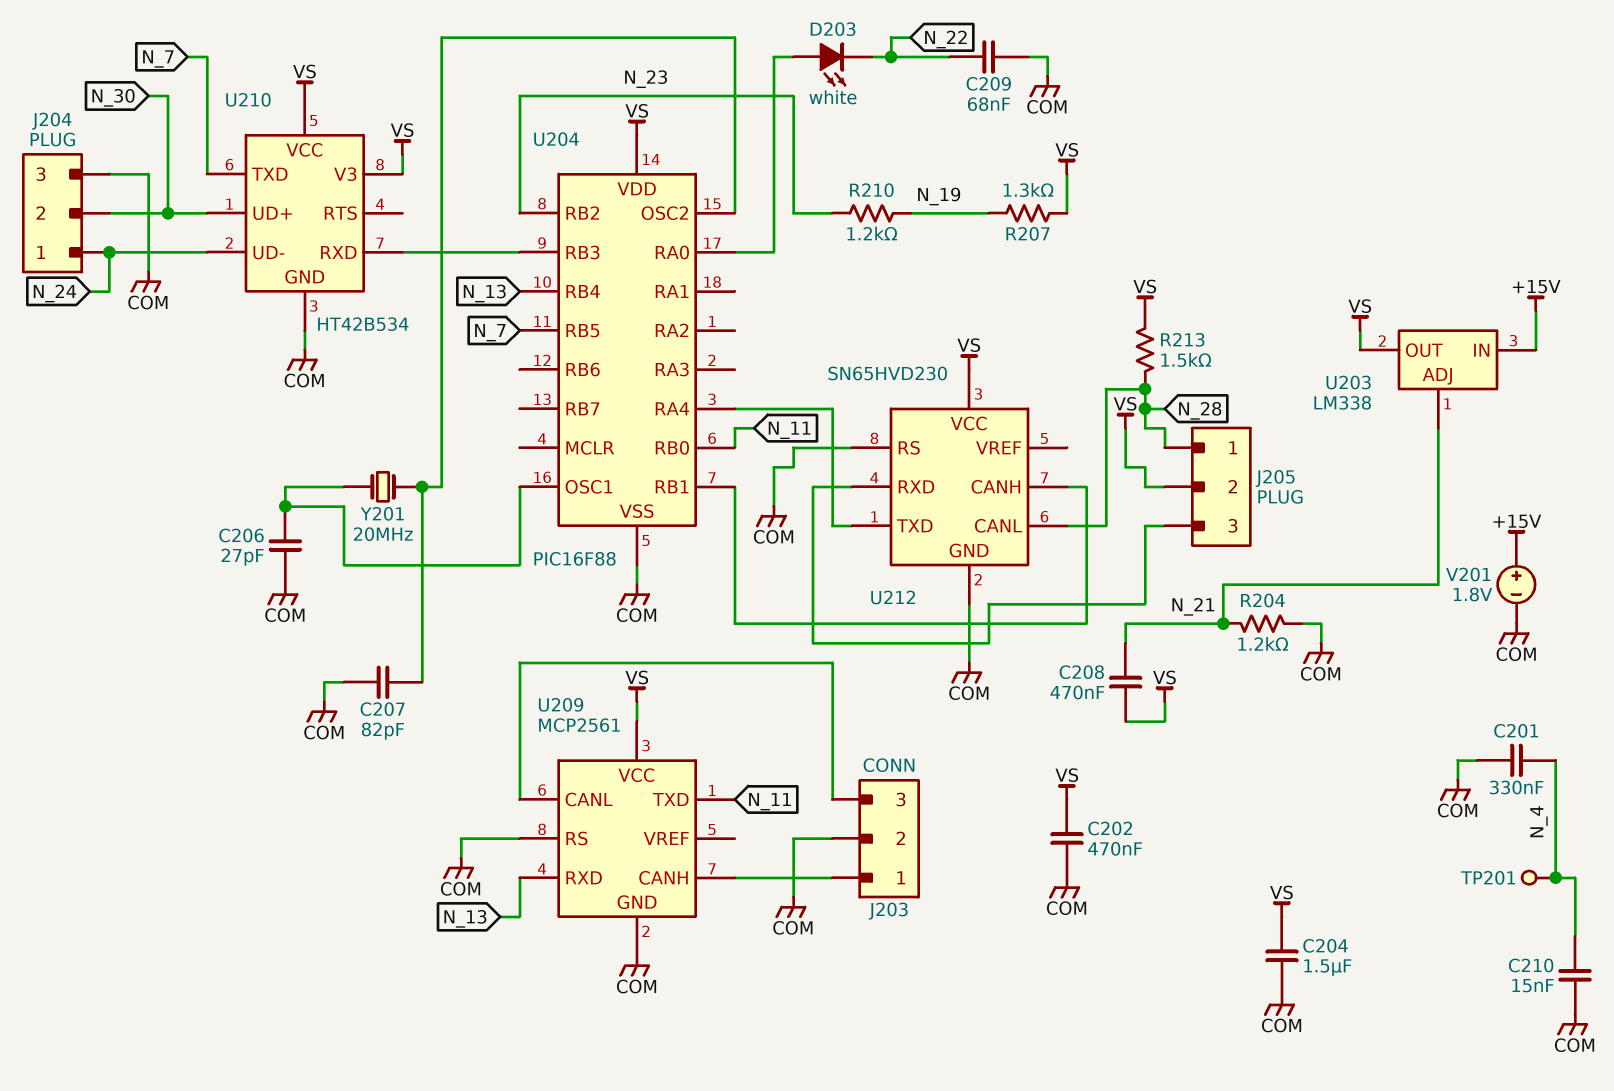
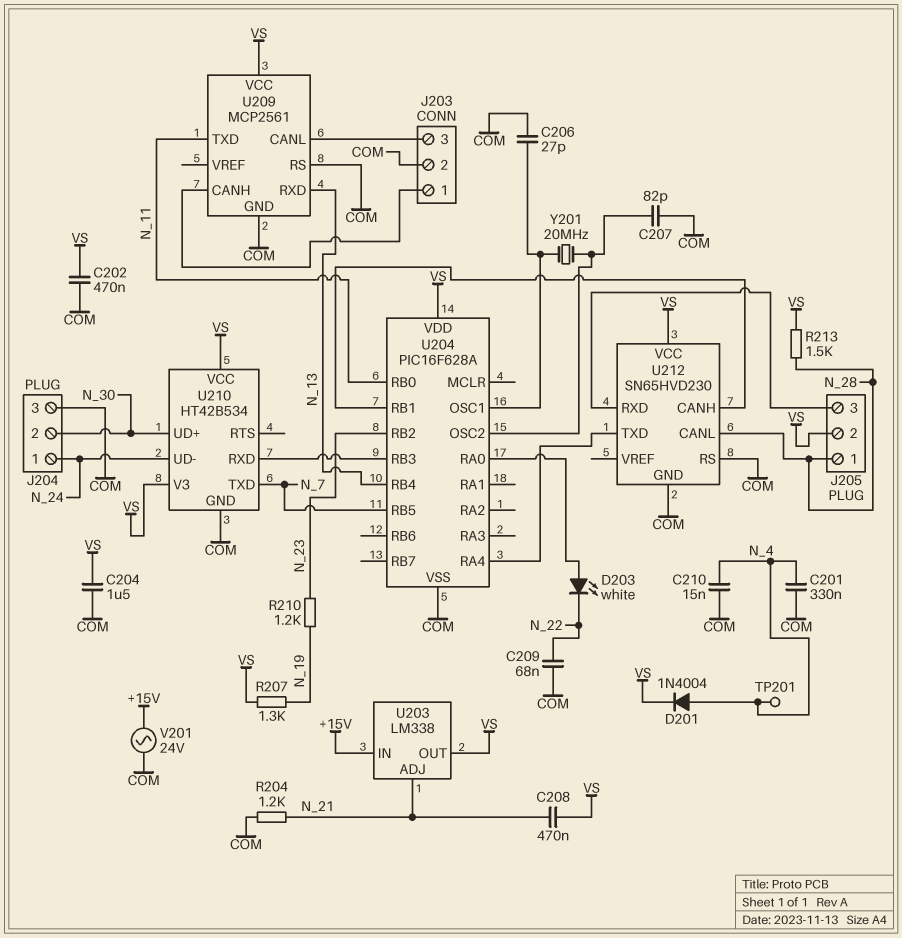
D201: none -> diode 1N4004 (A N_4, K VS)
U204: PIC16F88 -> PIC16F628A
V201: 1.8V (plus +15V, minus COM) -> AC 24V (+15V, COM)

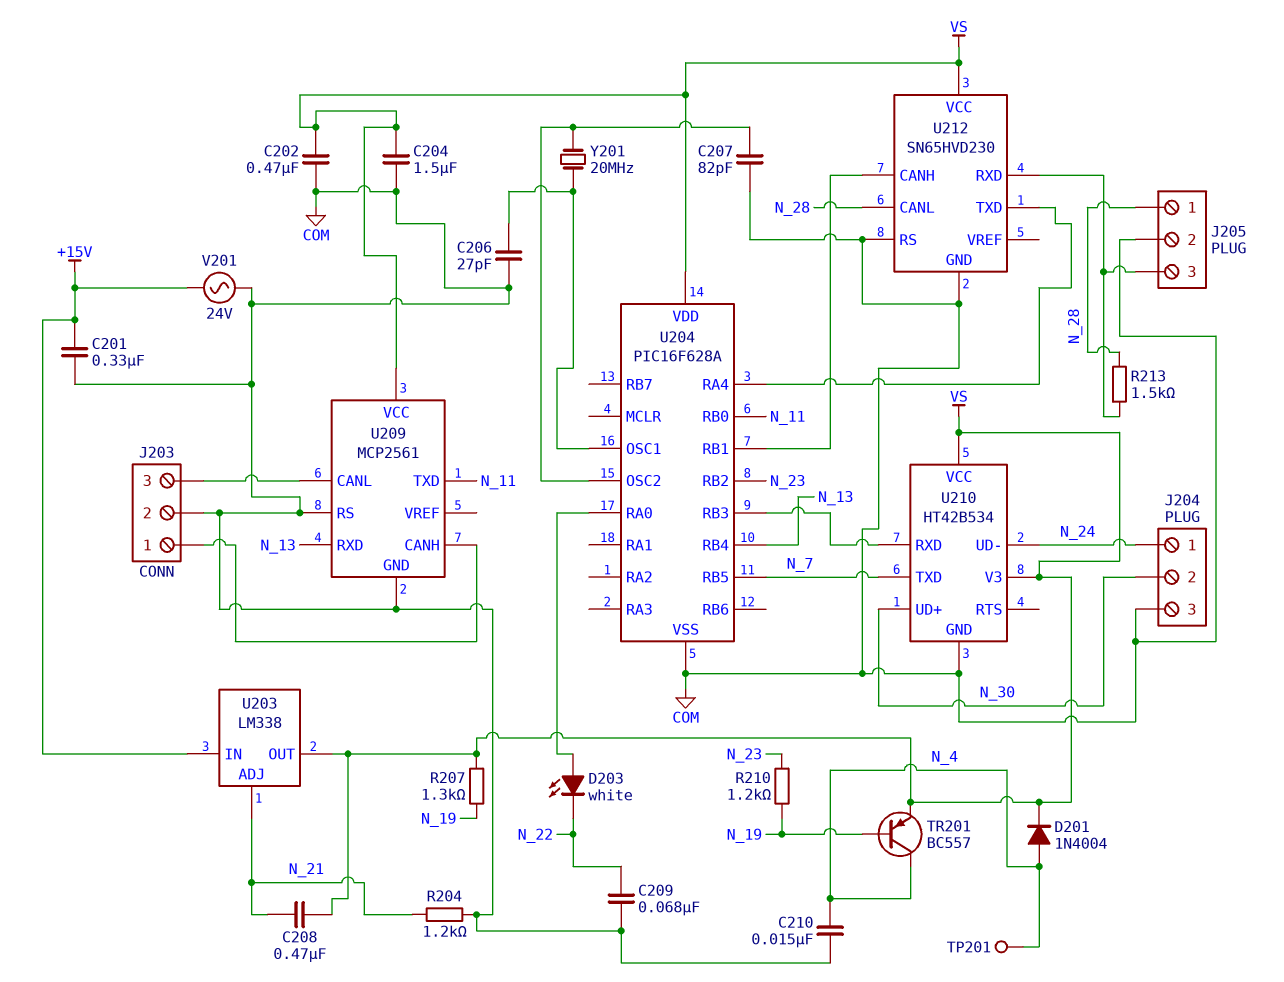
C201: 330nF (COM, N_4) -> 330nF (+15V, COM)
J205 pin 2: VS -> COM
R213: 1.5k (N_28, VS) -> 1.5k (J205/3, N_28)
TR201: none -> PNP BC557 (B N_19, C N_4, E VS)

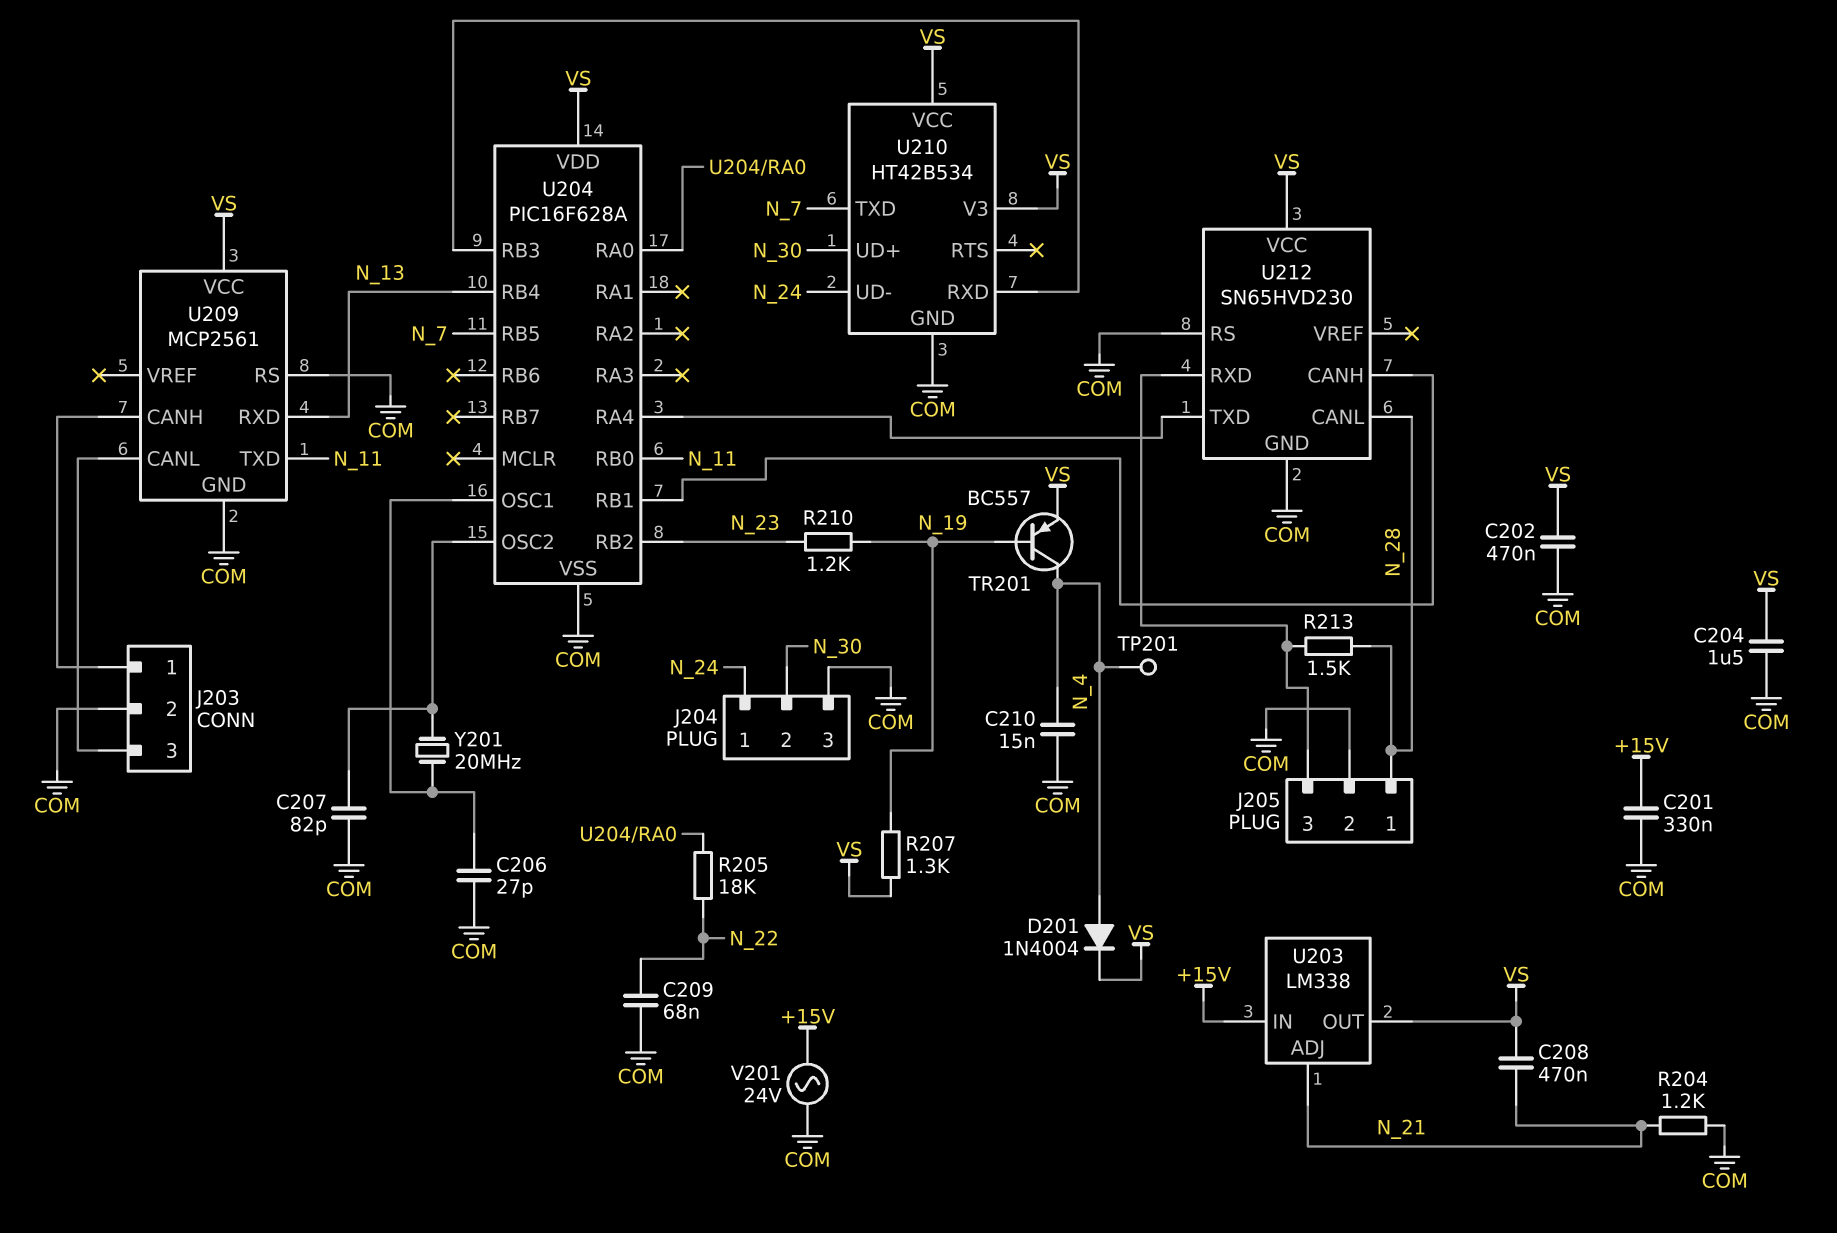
D203: LED white (A U204/RA0, K N_22) -> none
R205: none -> 18k (N_22, U204/RA0)

